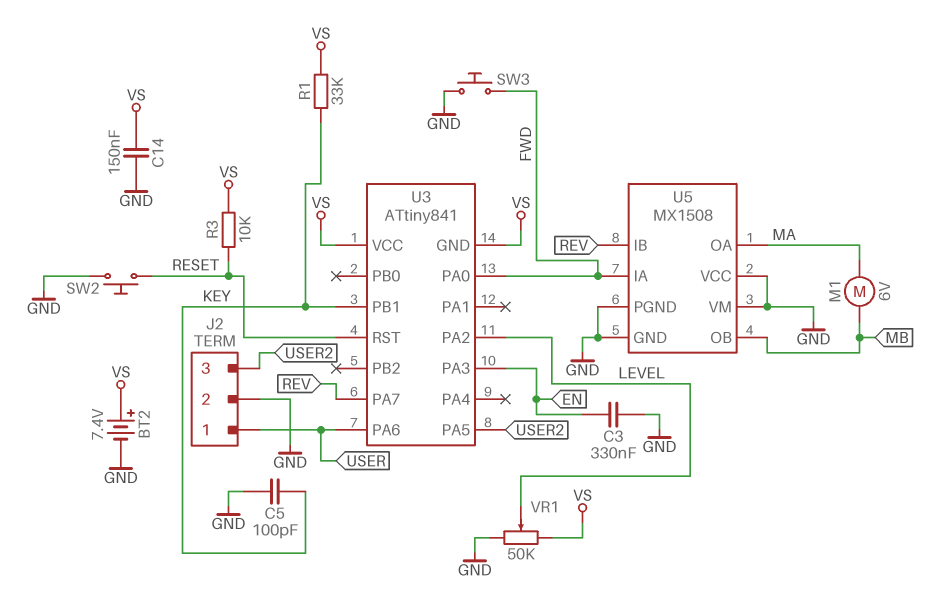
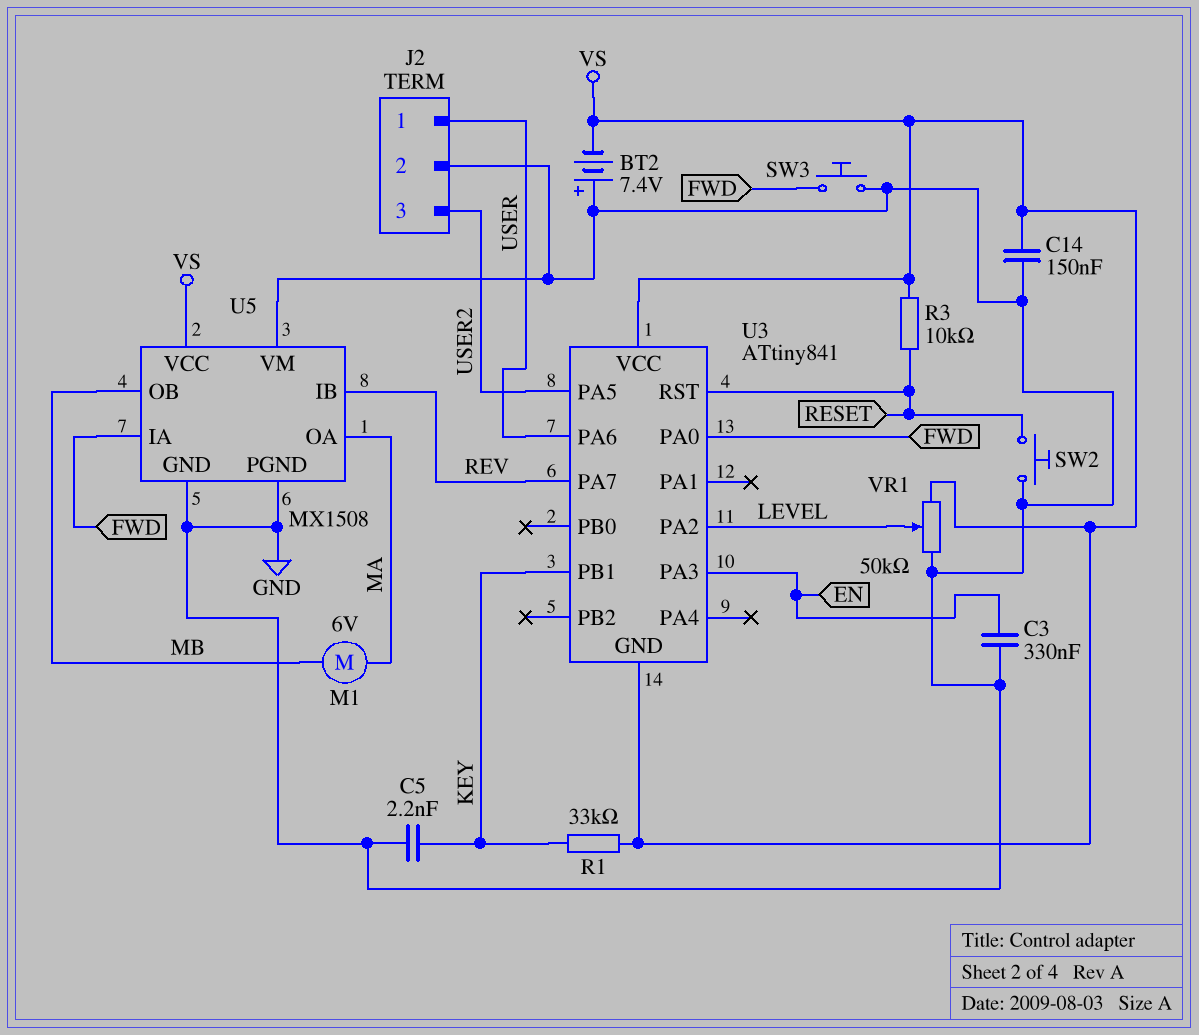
BT2: 7.4V (plus VS, minus GND) -> 7.4V (plus GND, minus VS)
C5: 100pF (GND, KEY) -> 2.2nF (GND, KEY)
U5 pin VCC: GND -> VS

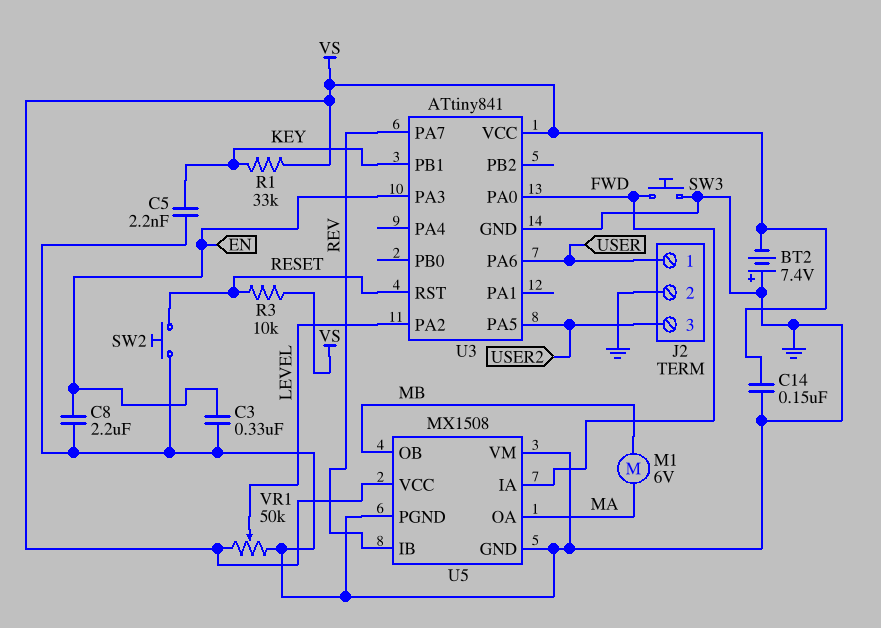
C8: none -> 2.2uF (EN, GND)
U3 pin GND: VS -> GND

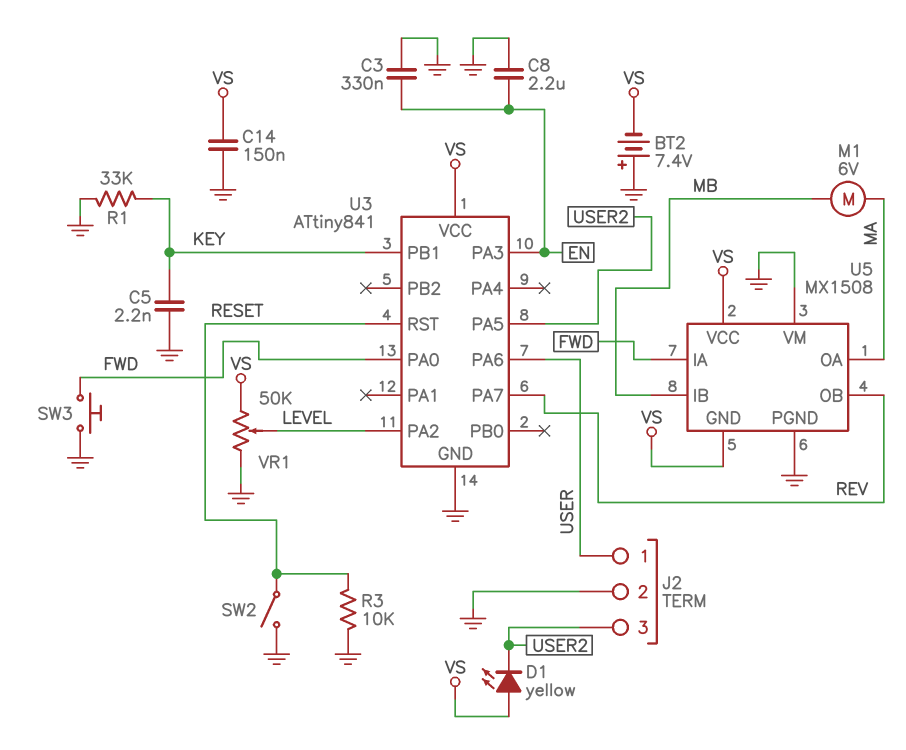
D1: none -> LED yellow (A VS, K USER2)
R1: 33k (KEY, VS) -> 33k (GND, KEY)
R3: 10k (RESET, VS) -> 10k (GND, RESET)
SW2: button (GND, RESET) -> switch (GND, RESET)
U5 pin GND: GND -> VS
U5 pin IB: REV -> MB
U5 pin OB: MB -> REV

